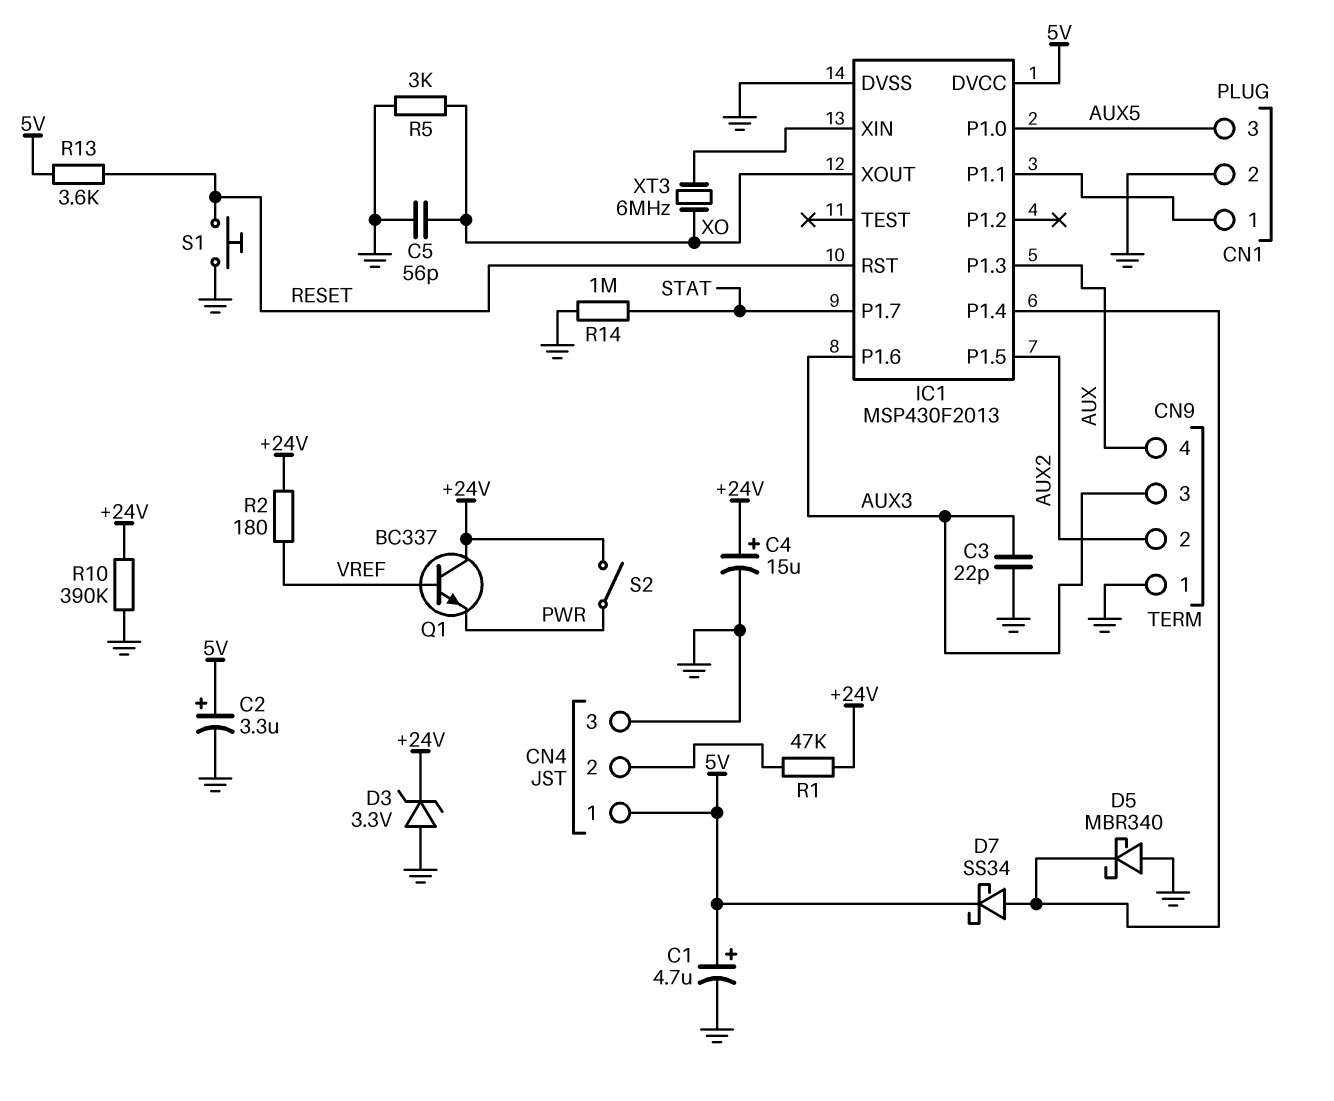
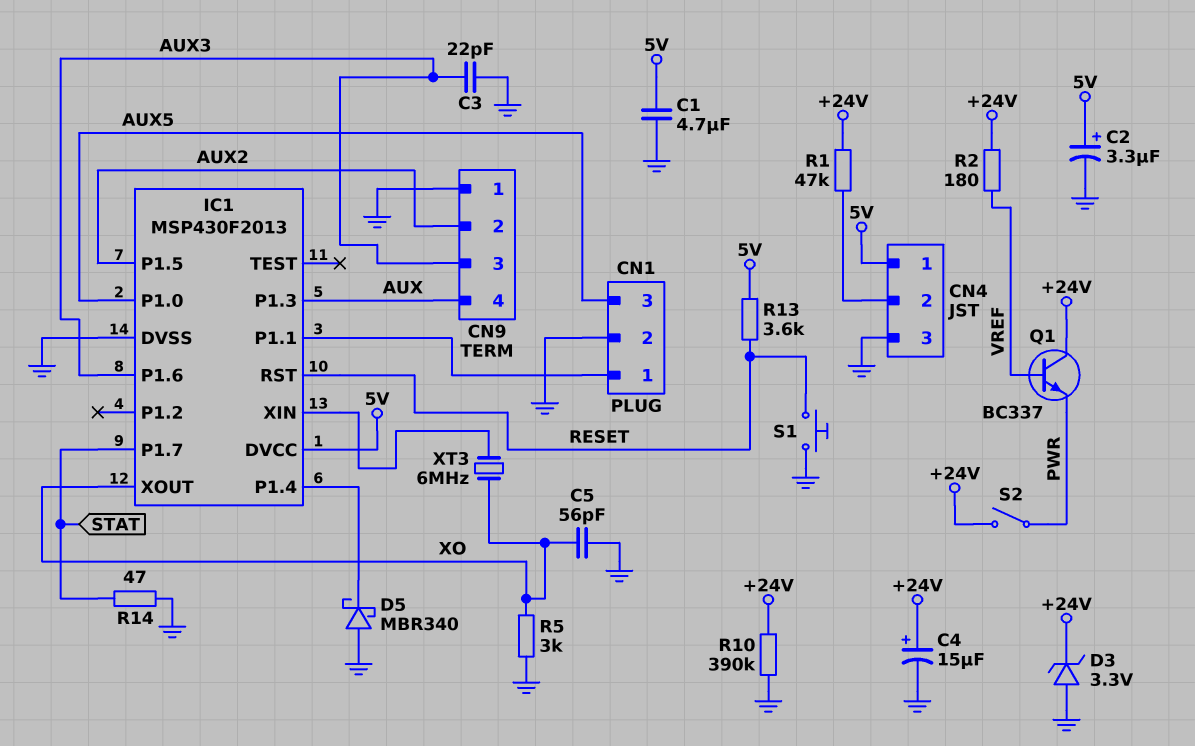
C1: 4.7uF (plus 5V, minus GND) -> 4.7uF (5V, GND)
D7: schottky SS34 (A IC1/P1.4, K 5V) -> none
R14: 1M (GND, STAT) -> 47 (GND, STAT)

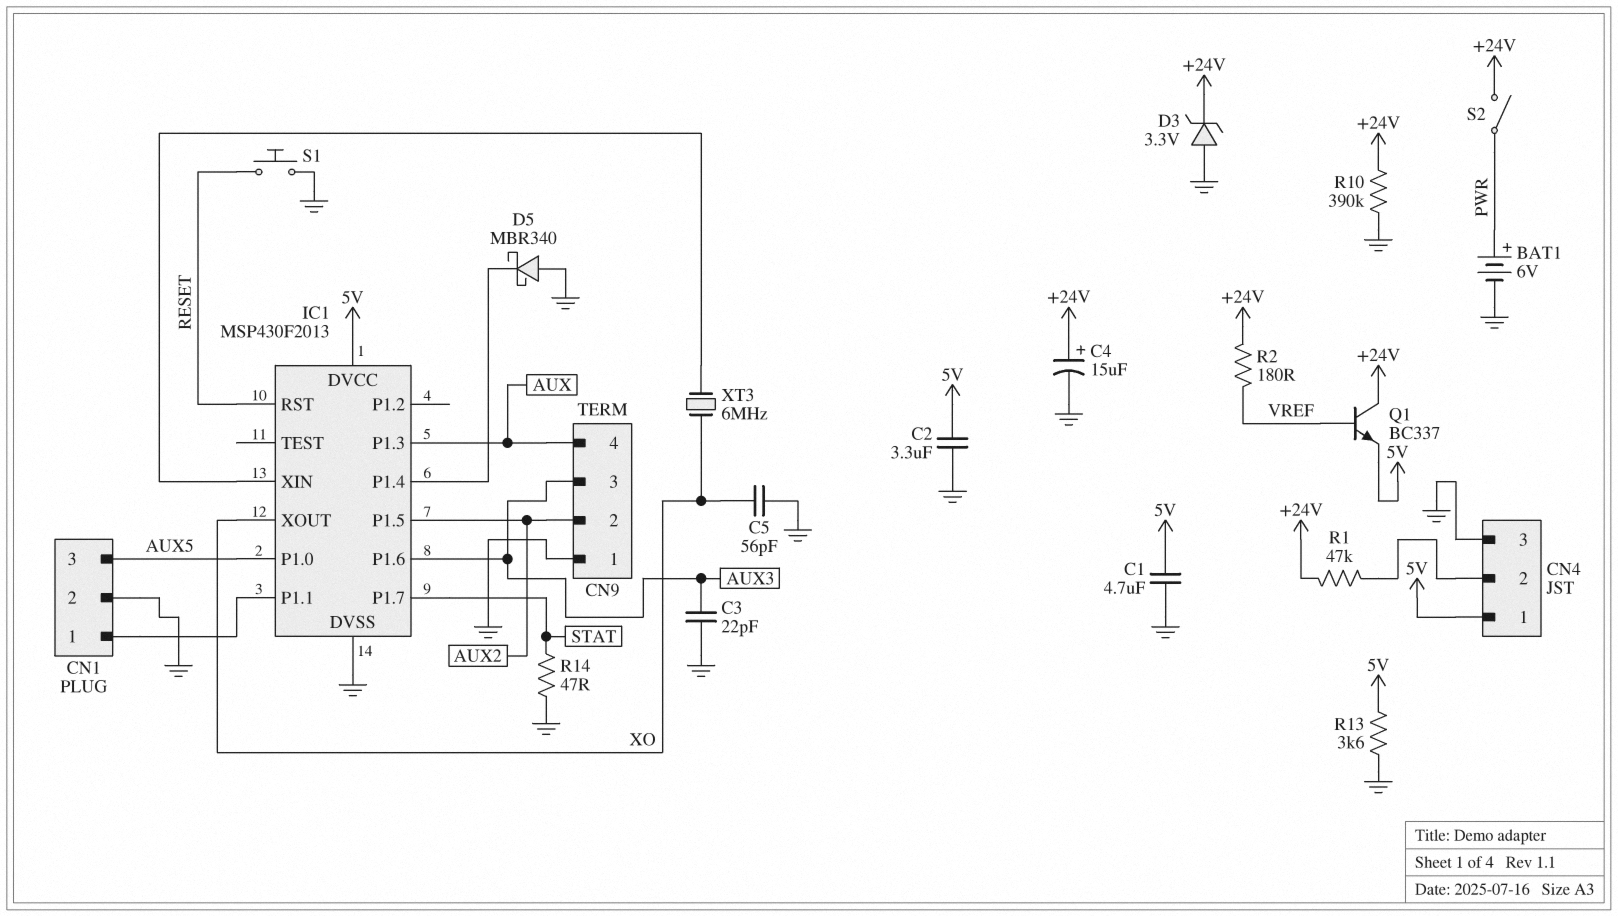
BAT1: none -> 6V (plus PWR, minus GND)
C2: 3.3uF (plus 5V, minus GND) -> 3.3uF (5V, GND)
Q1: NPN BC337 (B VREF, C +24V, E PWR) -> NPN BC337 (B VREF, C +24V, E 5V)
R5: 3k (GND, XO) -> none
R13: 3.6k (5V, RESET) -> 3.6k (5V, GND)

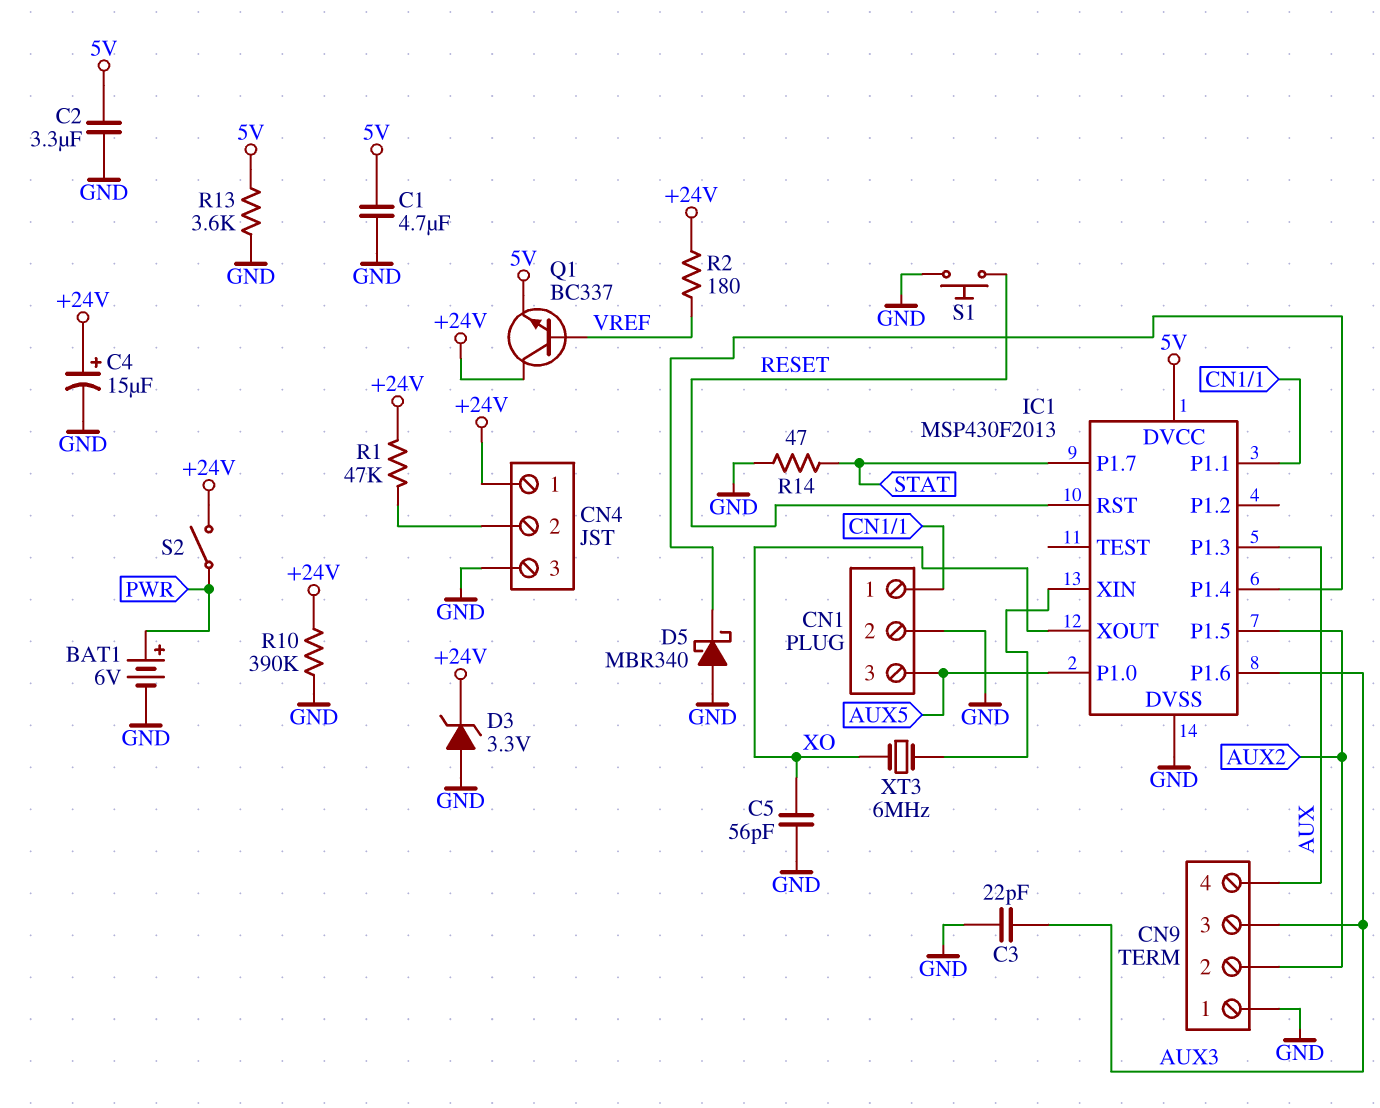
CN4 pin 1: 5V -> +24V

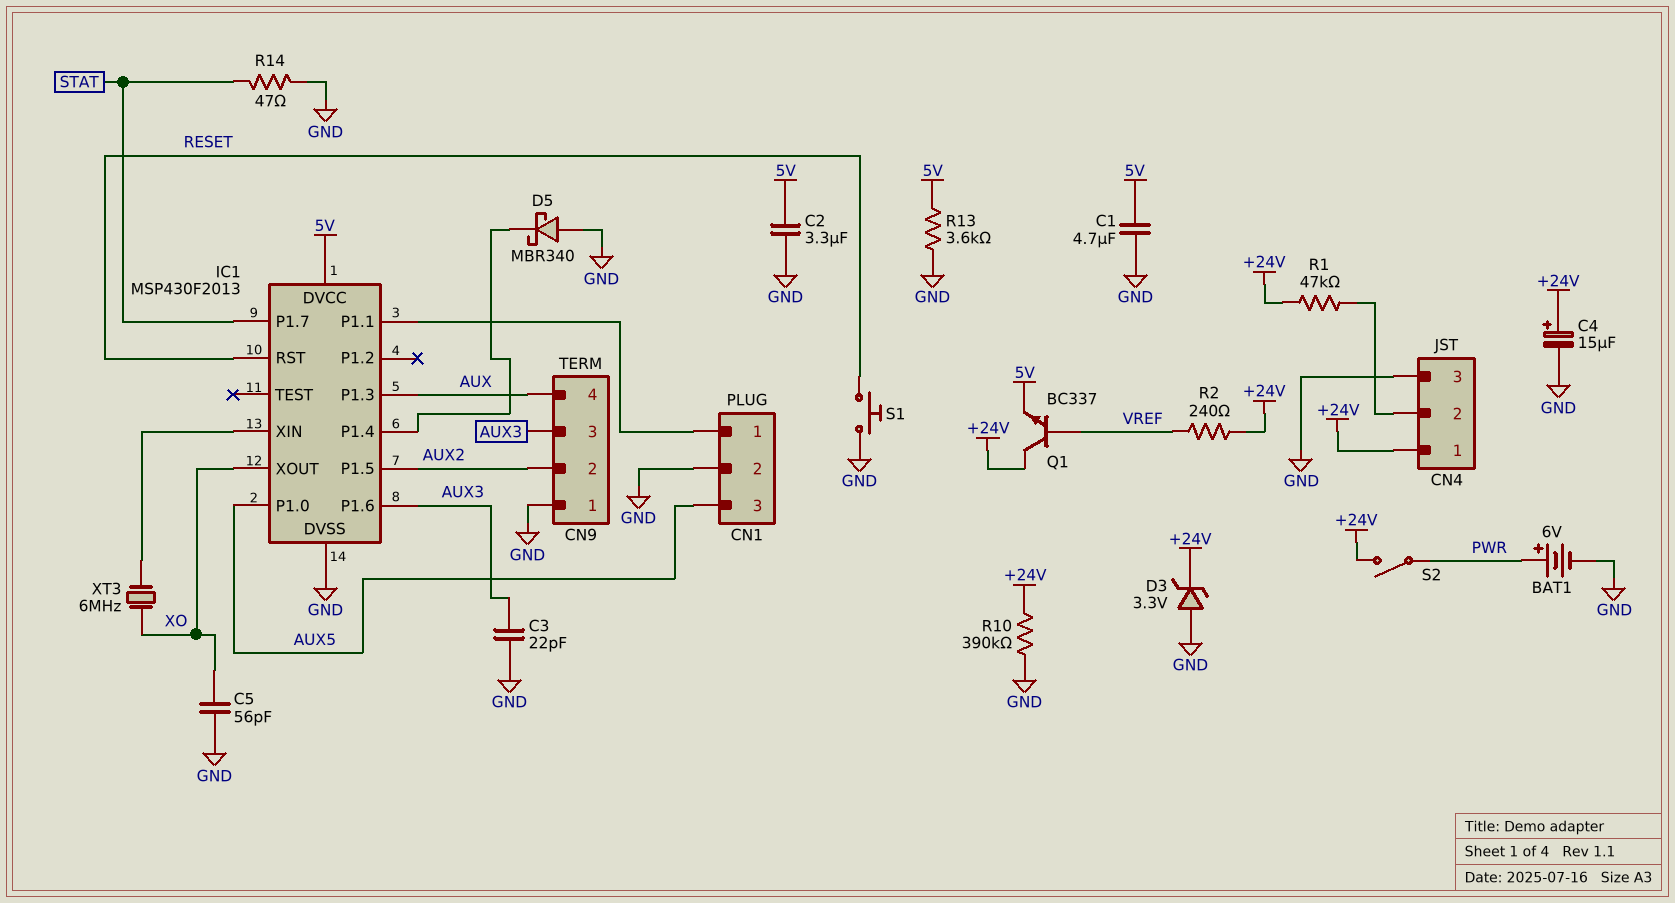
R2: 180 (+24V, VREF) -> 240 (+24V, VREF)

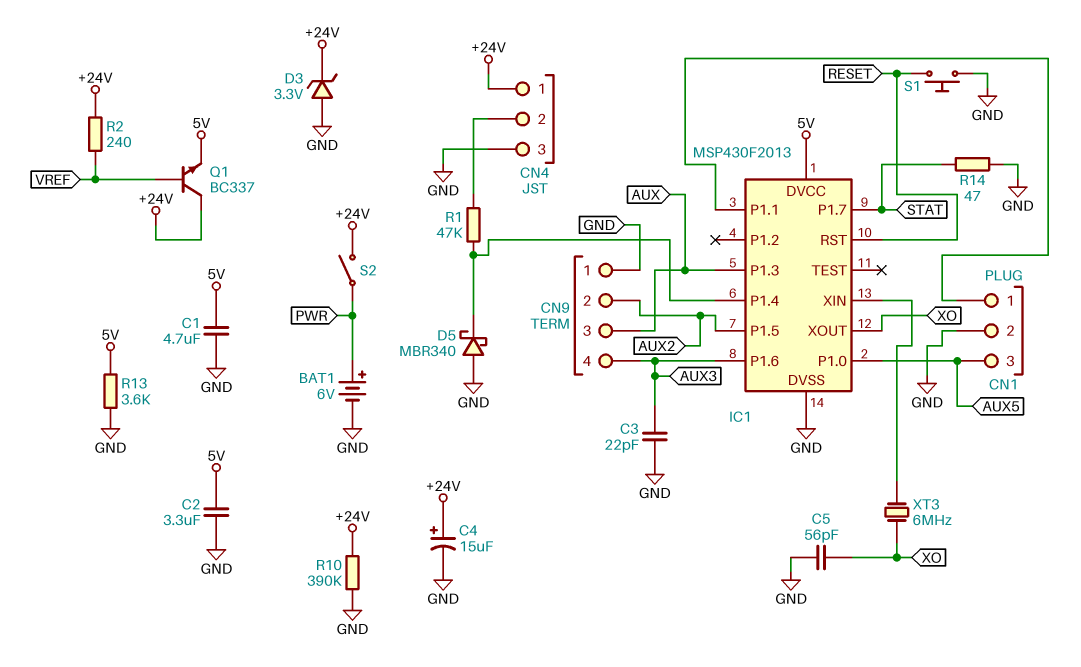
CN9 pin 3: AUX3 -> AUX
CN9 pin 4: AUX -> AUX3
R1: 47k (+24V, CN4/2) -> 47k (CN4/2, IC1/P1.4)

